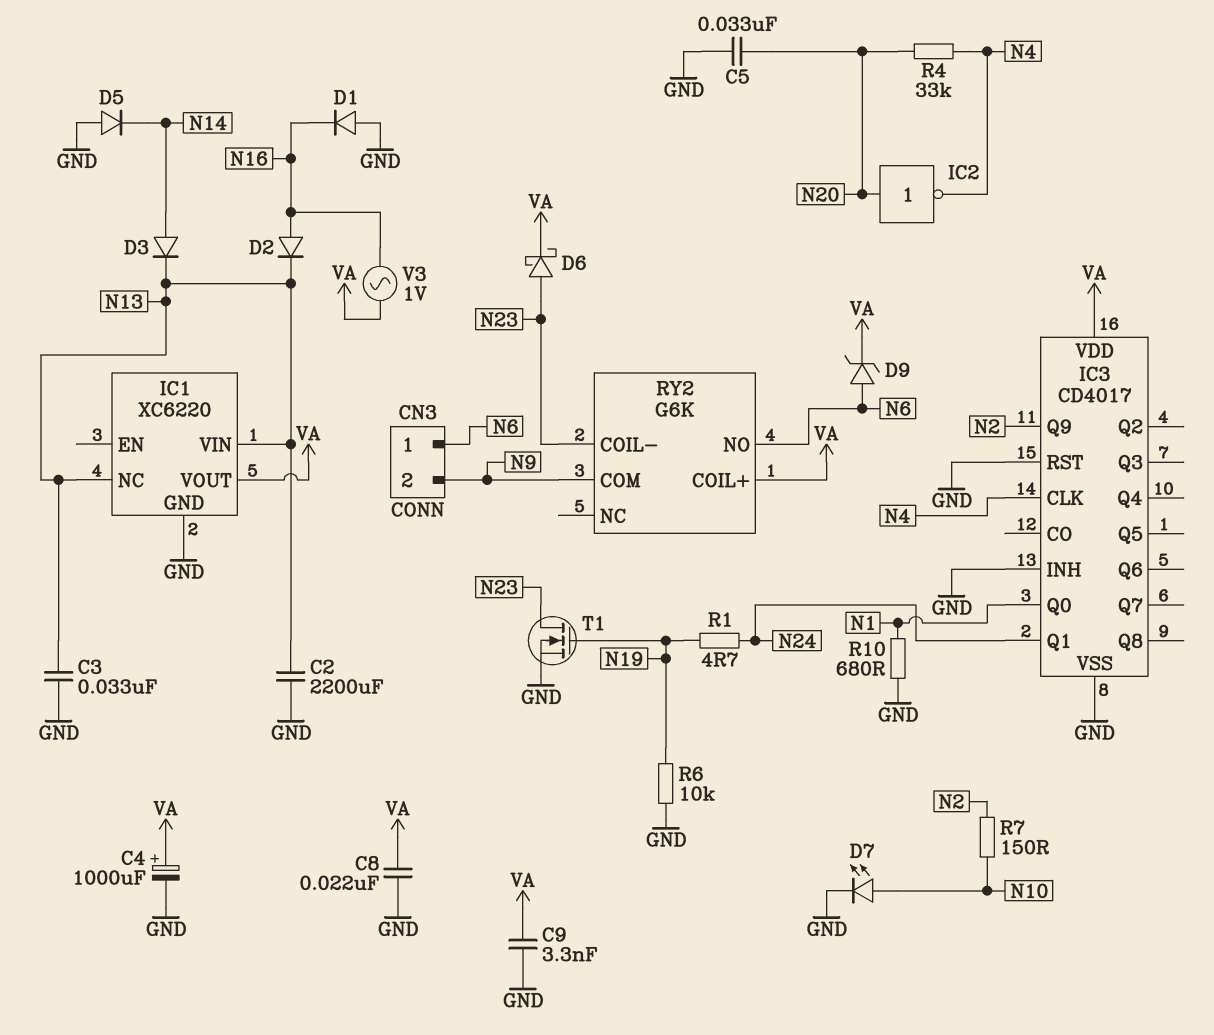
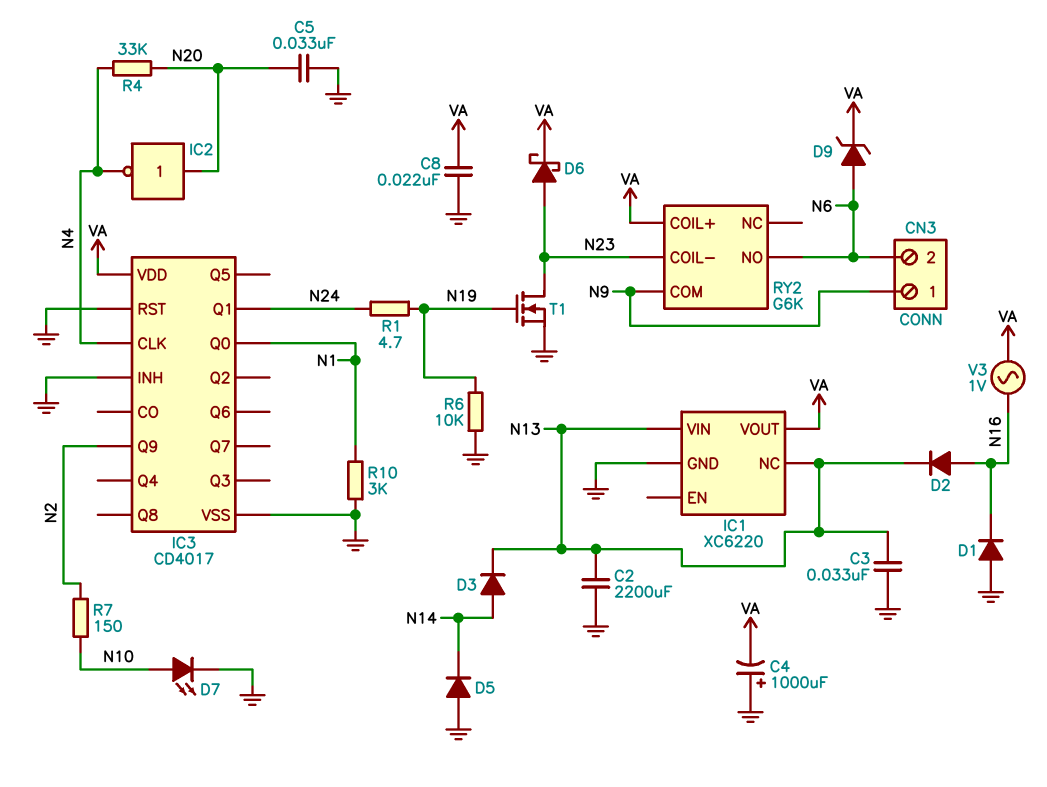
C4: 1000uF (plus VA, minus GND) -> 1000uF (plus GND, minus VA)
C9: 3.3nF (GND, VA) -> none
CN3 pin 1: N6 -> N9
CN3 pin 2: N9 -> N6
R10: 680 (GND, N1) -> 3k (GND, N1)

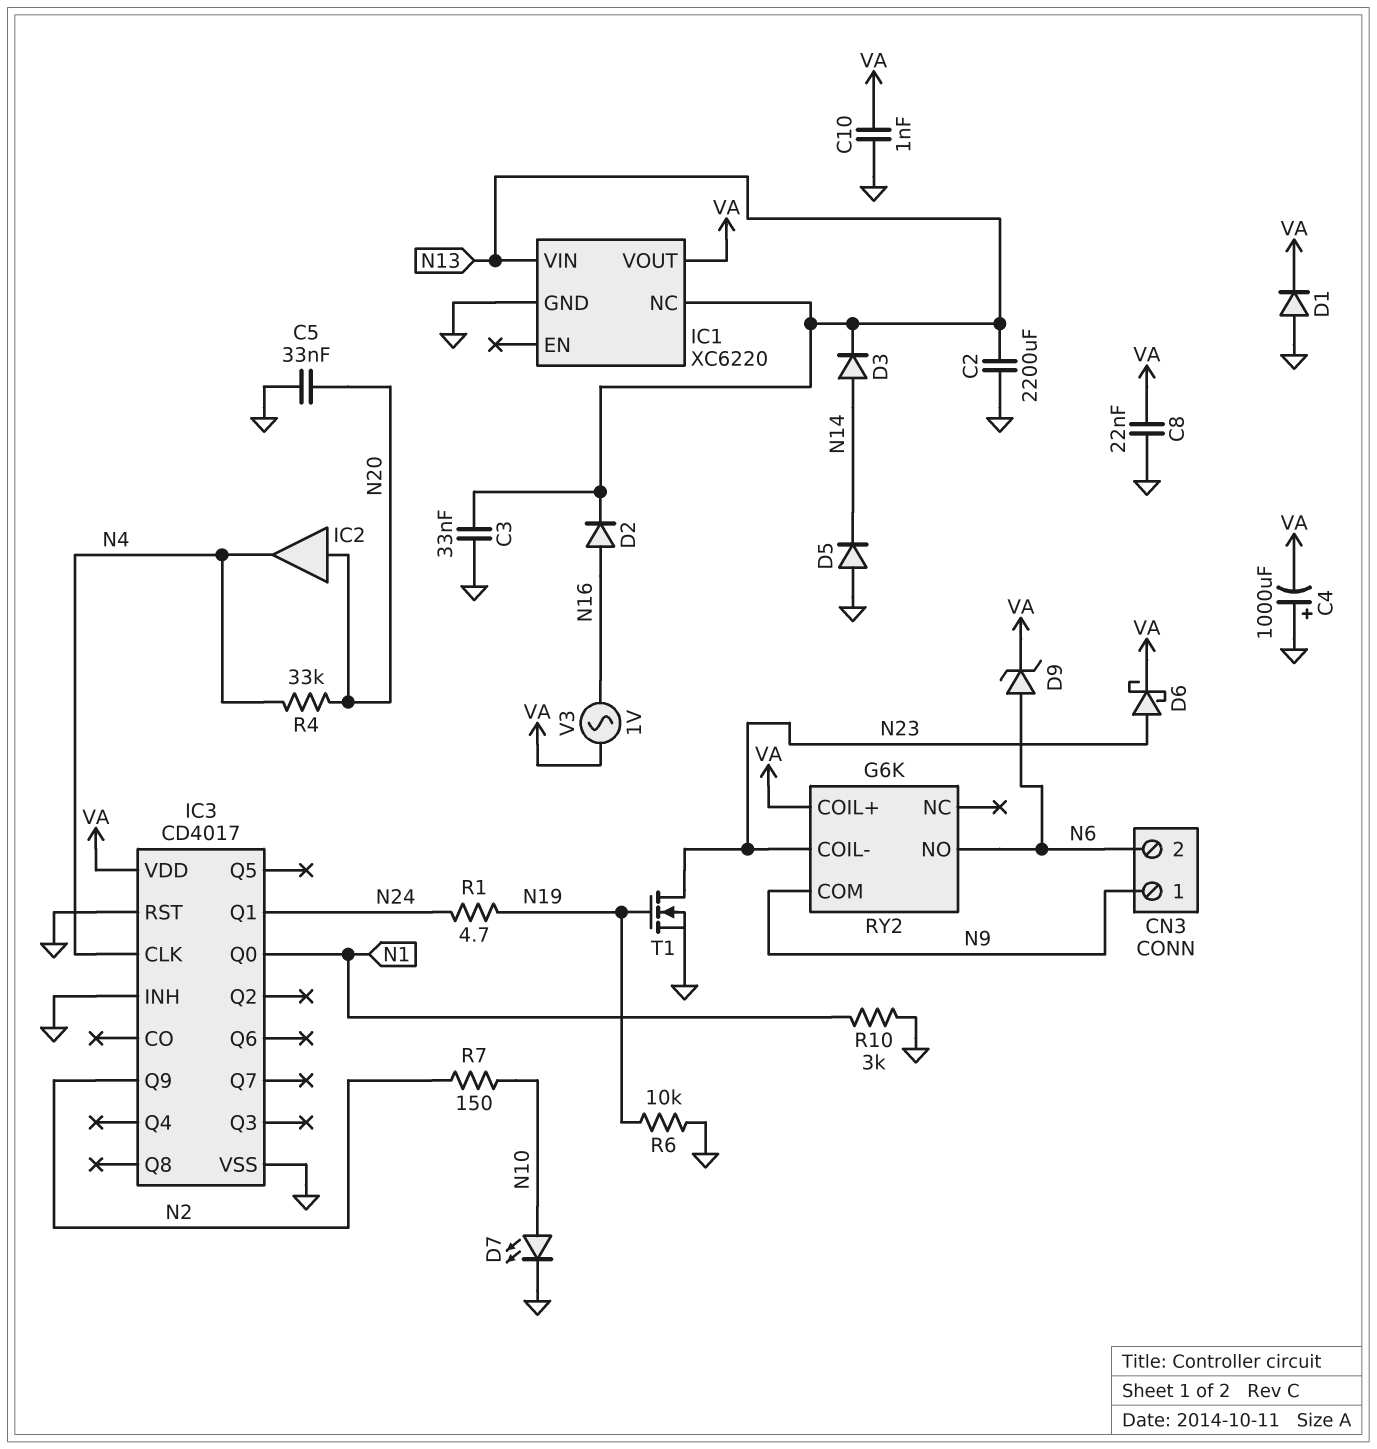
C10: none -> 1nF (GND, VA)
D1: diode (A GND, K N16) -> diode (A GND, K VA)
IC2: NOT (in N20, out N4) -> buffer (in N20, out N4)

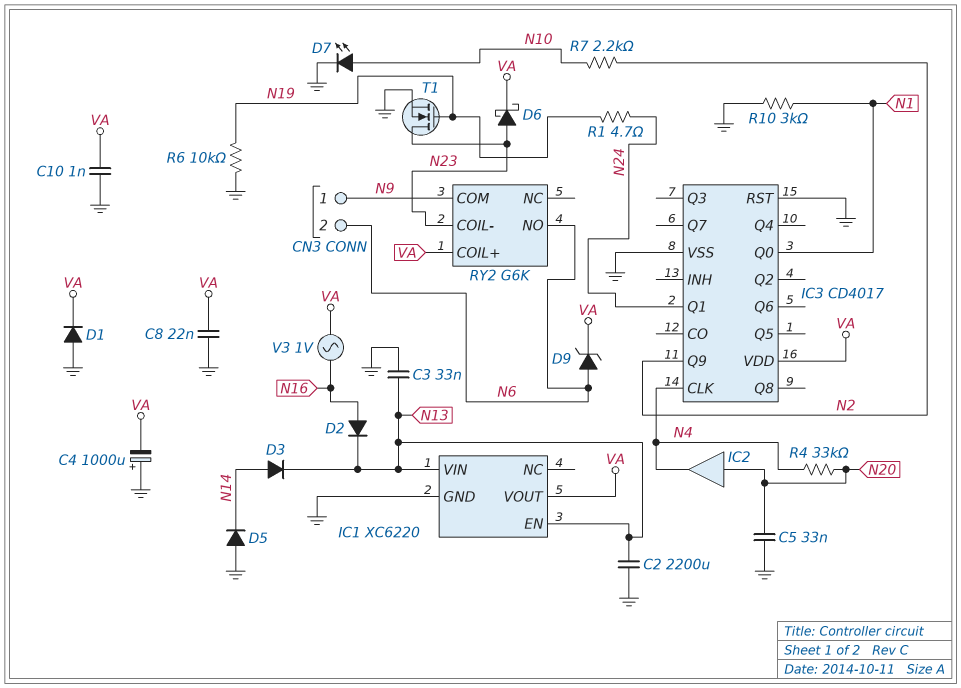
IC1 pin EN: none -> N13
IC1 pin NC: N13 -> none
IC3 pin INH: GND -> none
R7: 150 (N2, N10) -> 2.2k (N2, N10)

